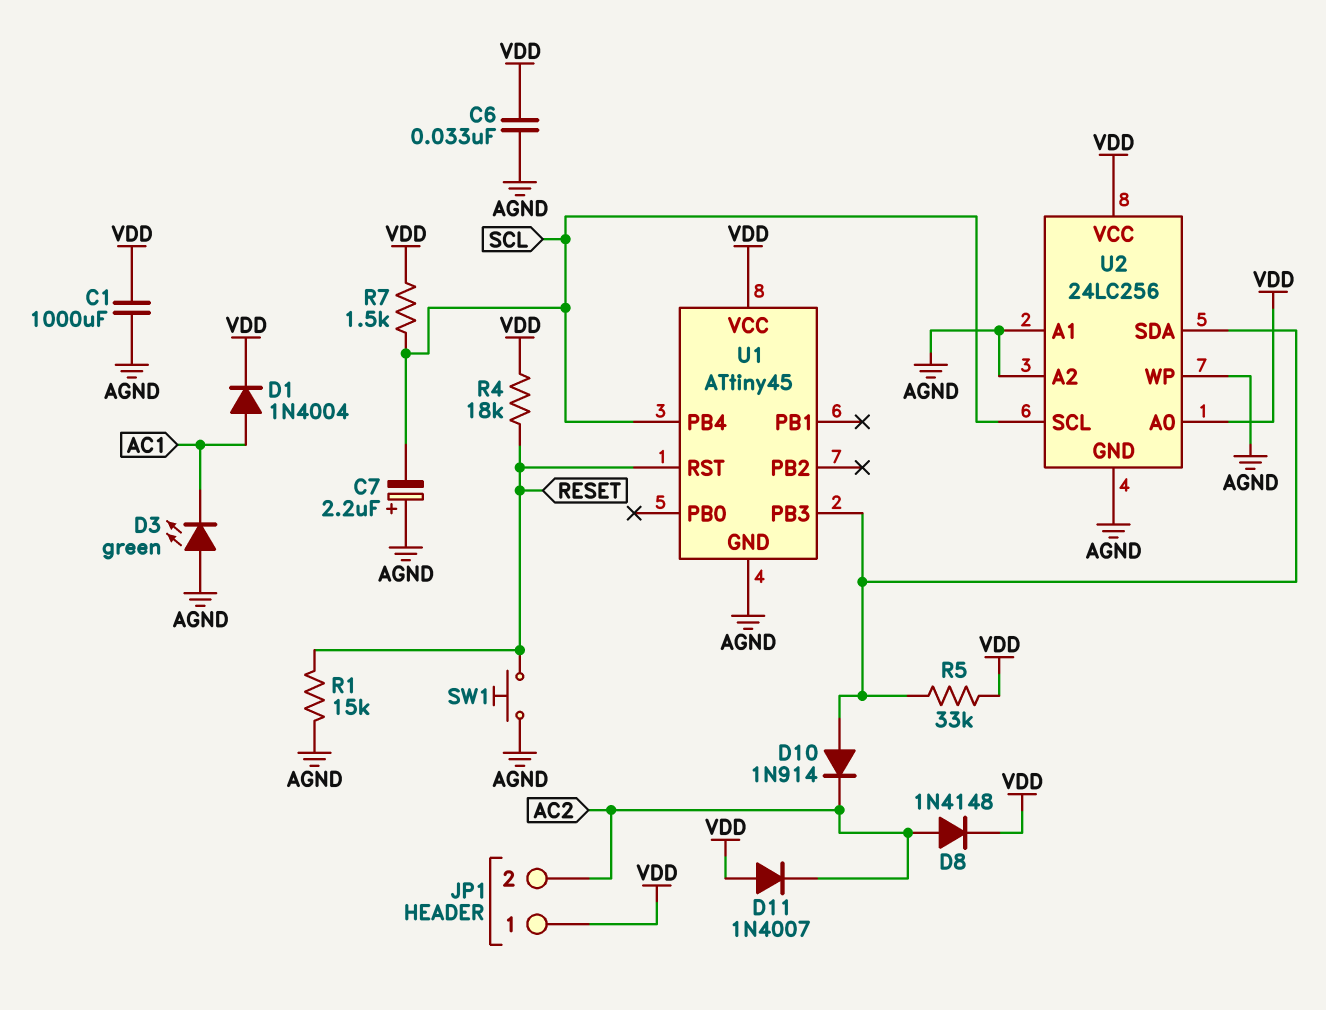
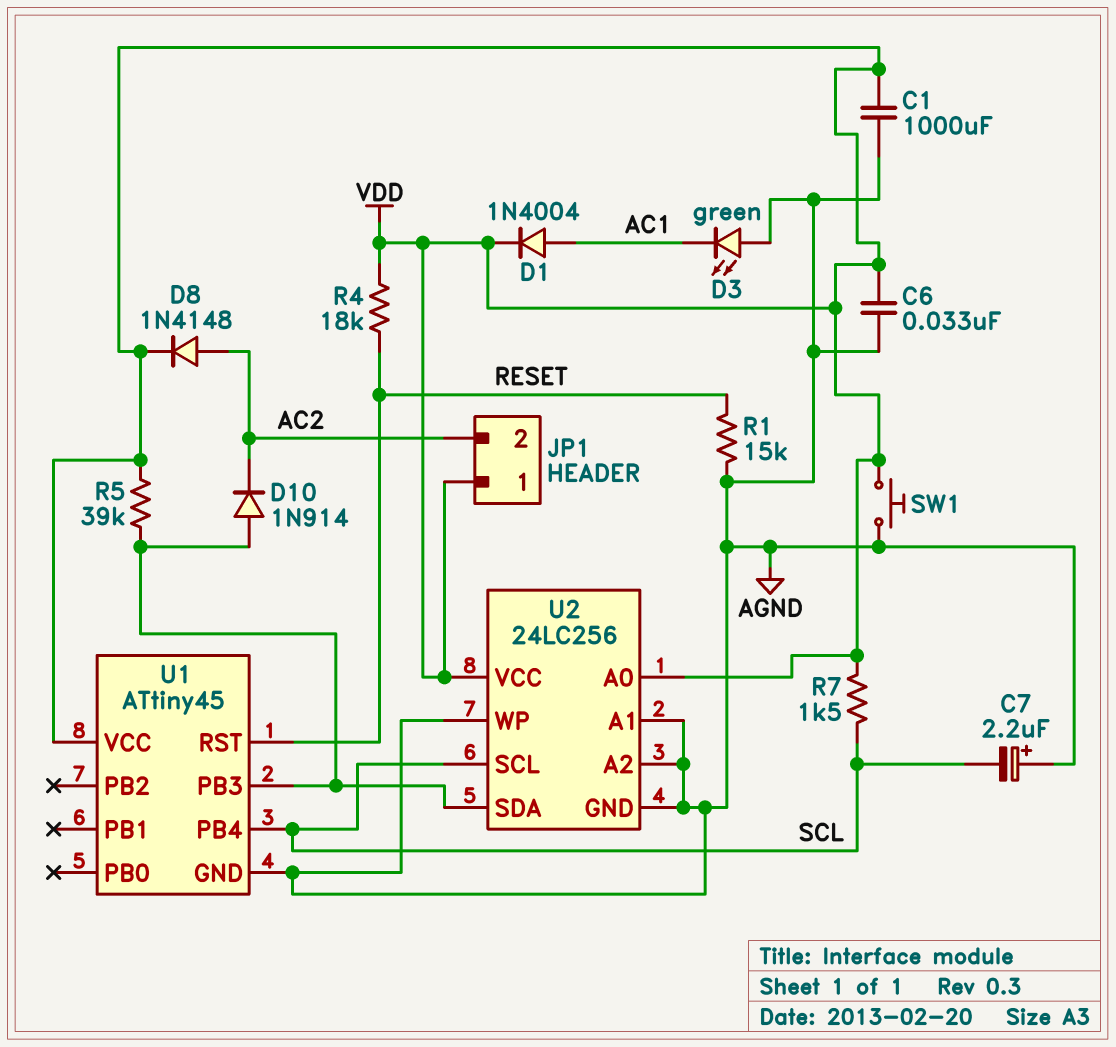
D11: diode 1N4007 (A VDD, K AC2) -> none
R5: 33k (U1/PB3, VDD) -> 39k (U1/PB3, VDD)
SW1: button (AGND, RESET) -> button (AGND, VDD)

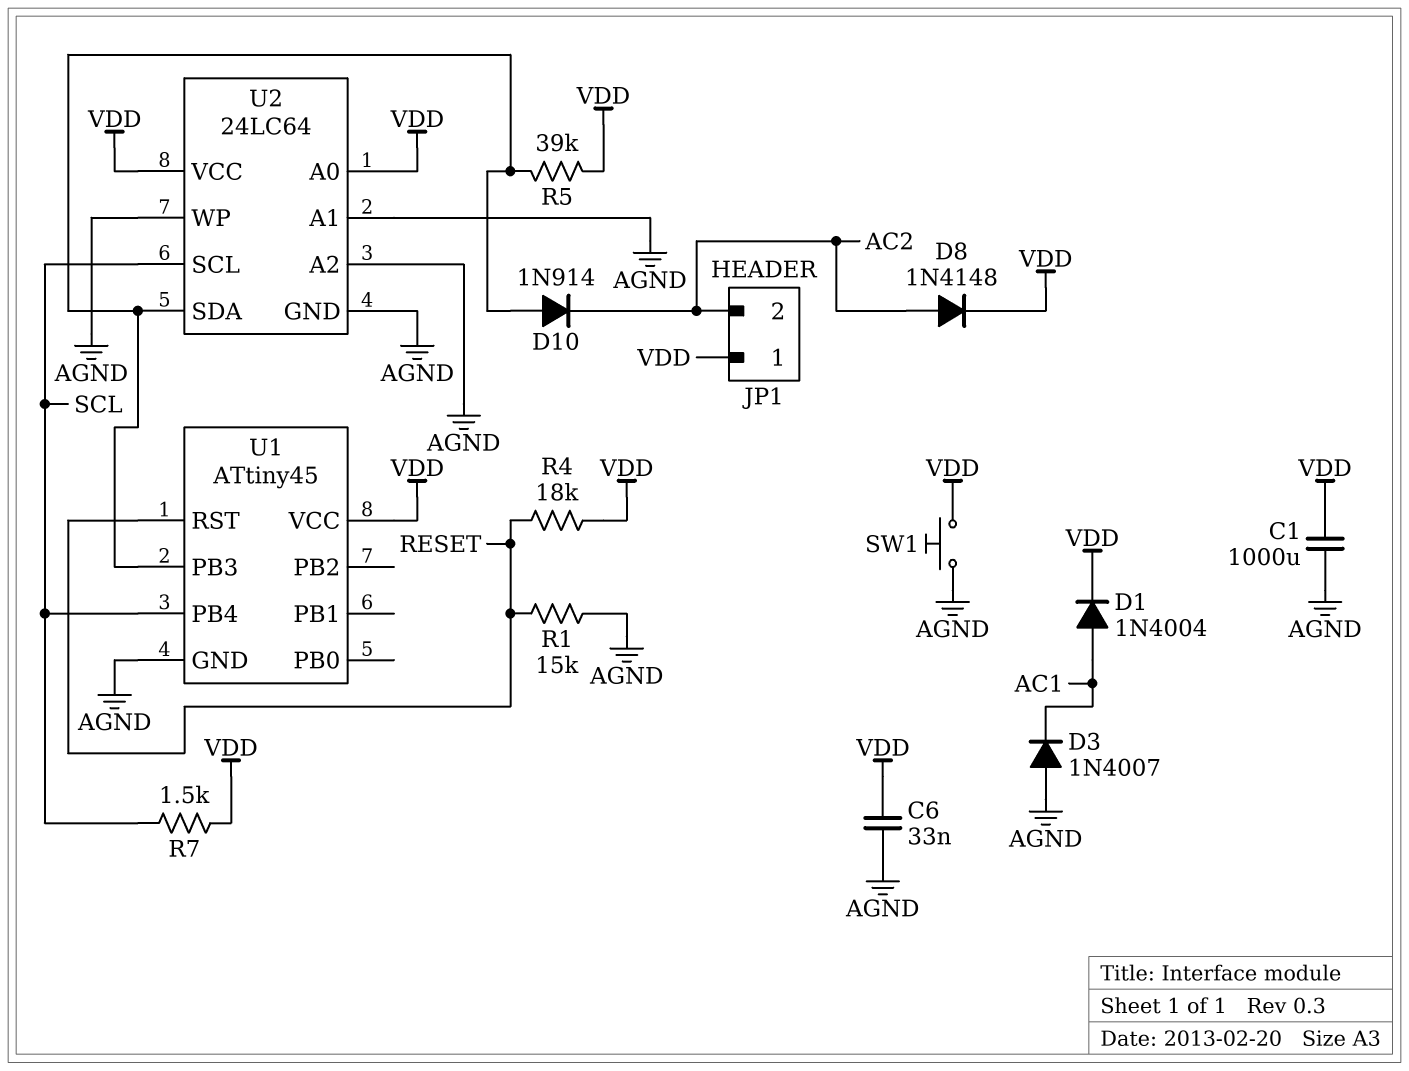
C7: 2.2uF (plus AGND, minus SCL) -> none
D3: LED green (A AGND, K AC1) -> diode 1N4007 (A AGND, K AC1)
U2: 24LC256 -> 24LC64

